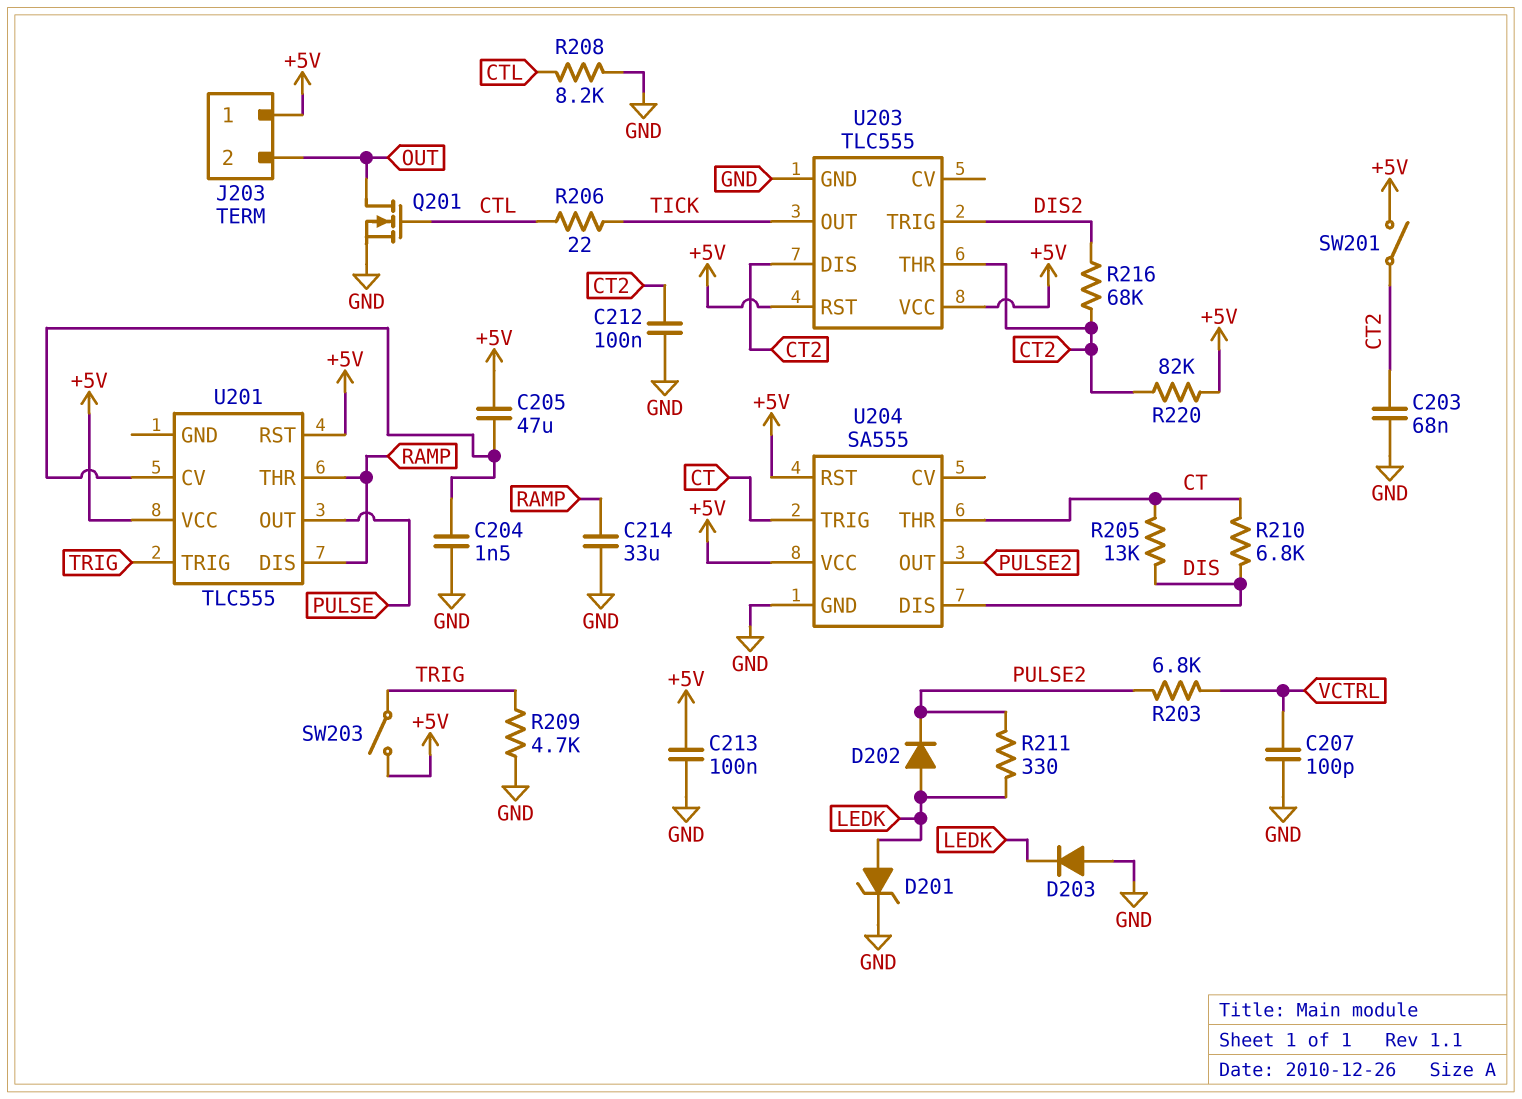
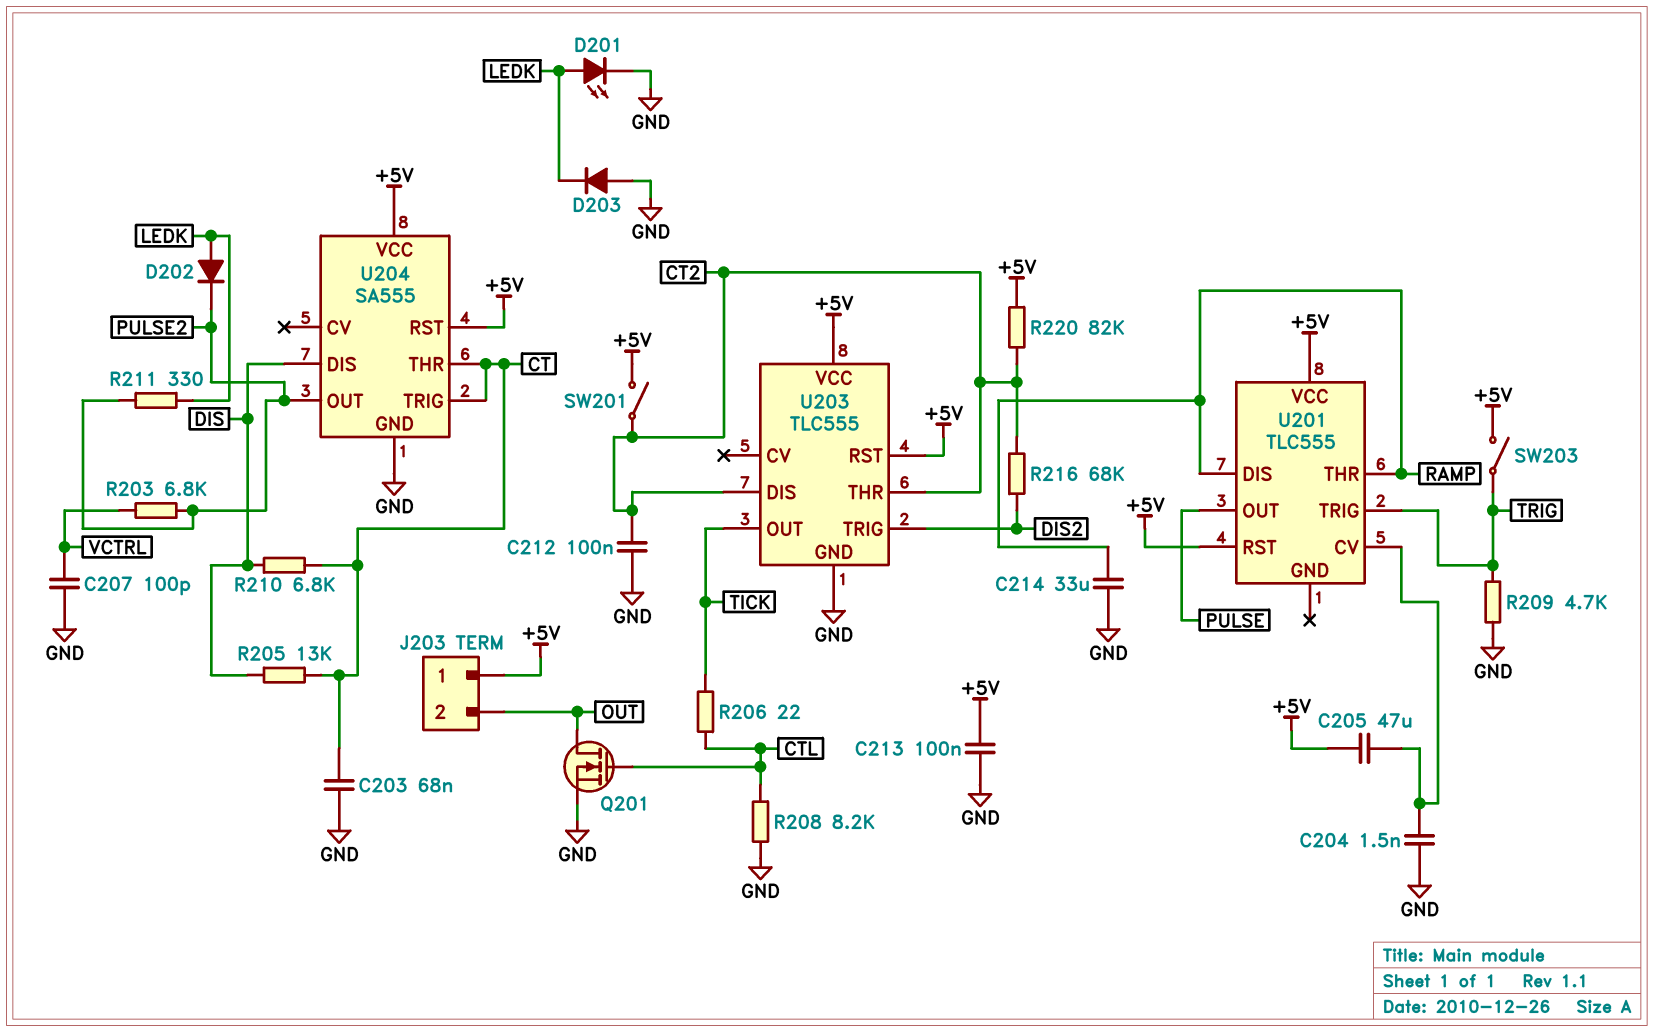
C203: 68nF (CT2, GND) -> 68nF (CT, GND)
D201: zener (A LEDK, K GND) -> LED (A LEDK, K GND)

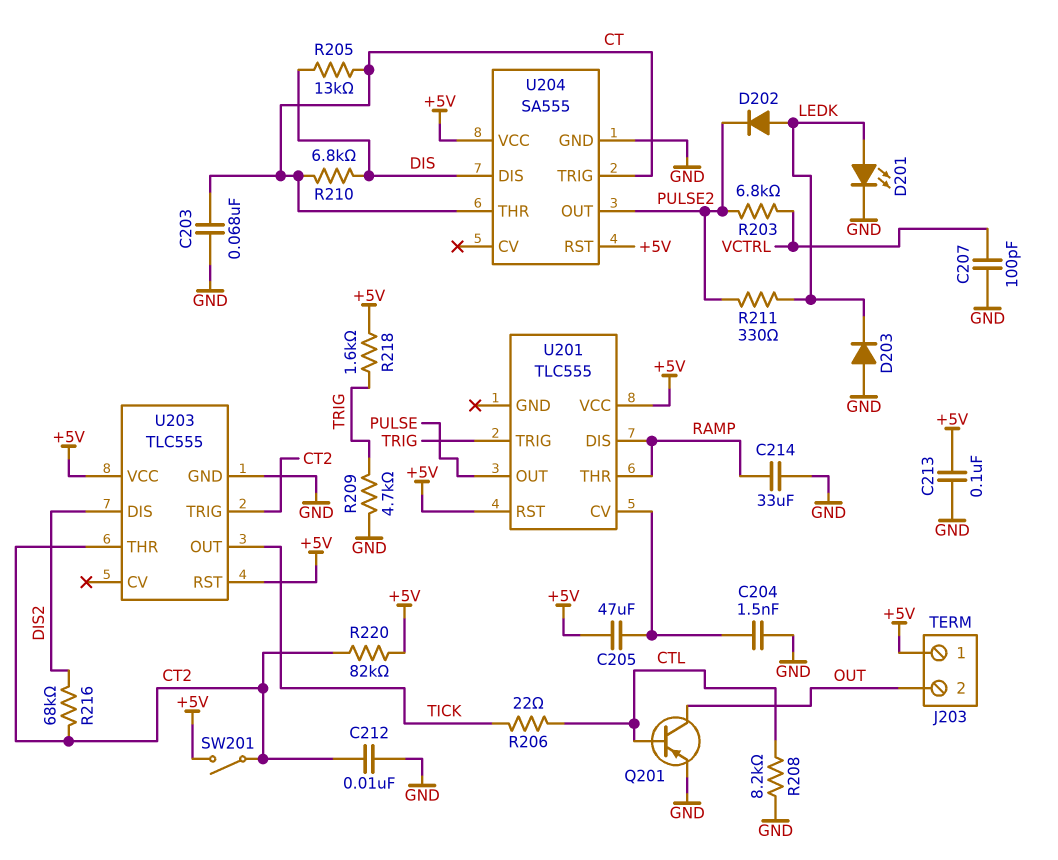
C212: 100nF (CT2, GND) -> 10nF (CT2, GND)
Q201: NMOS (G CTL, D OUT, S GND) -> PNP (B CTL, C OUT, E GND)
R218: none -> 1.6k (+5V, TRIG)
SW203: switch (+5V, TRIG) -> none
U203 pin DIS: CT2 -> DIS2
U203 pin TRIG: DIS2 -> CT2

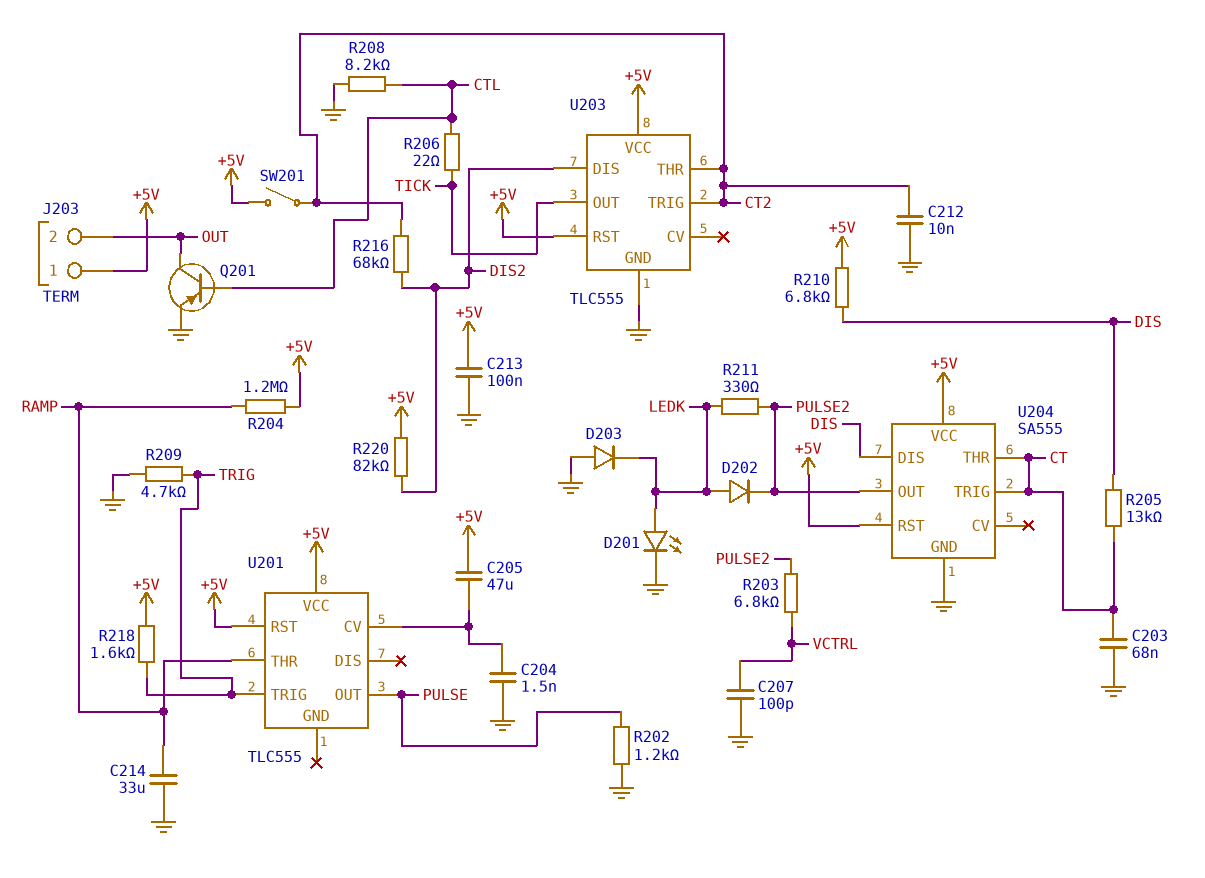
R202: none -> 1.2k (GND, PULSE)
R204: none -> 1.2M (+5V, RAMP)
R210: 6.8k (CT, DIS) -> 6.8k (+5V, DIS)
R220: 82k (+5V, CT2) -> 82k (+5V, DIS2)
U201 pin DIS: RAMP -> none

